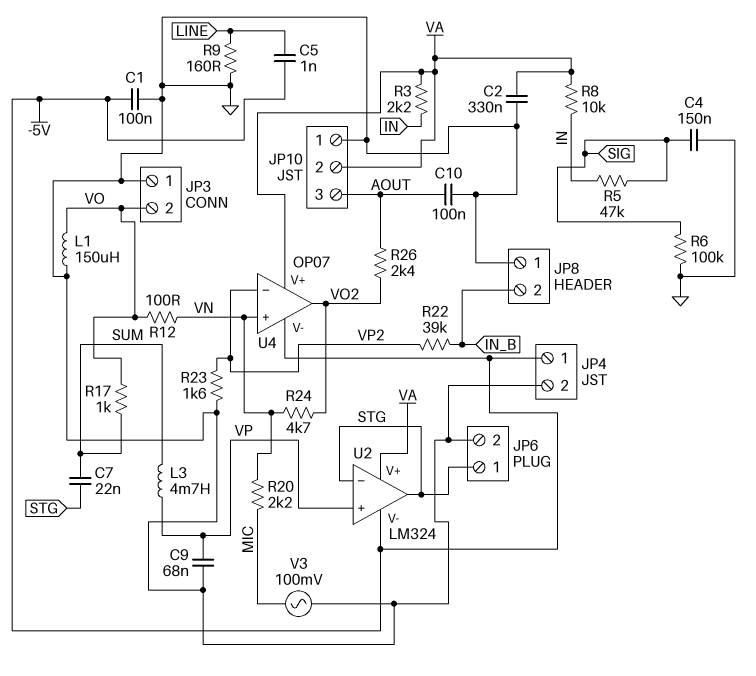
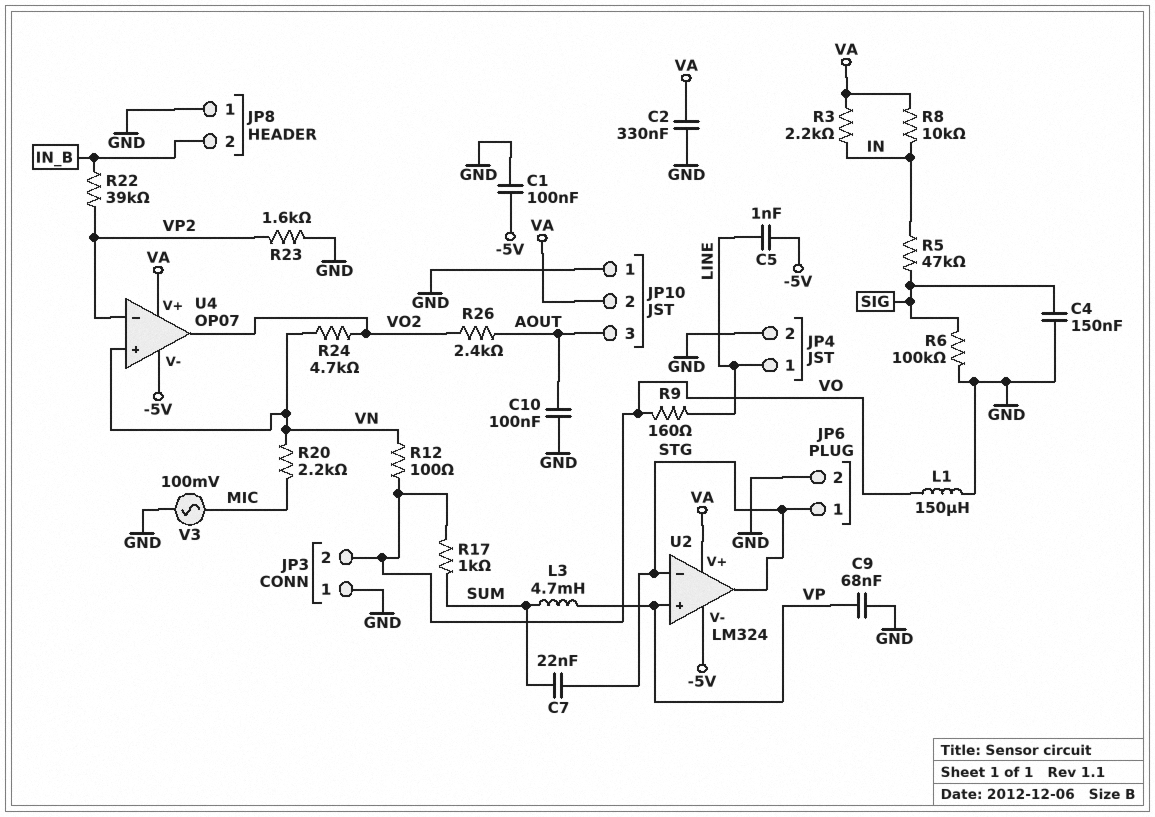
JP4 pin 1: -5V -> LINE
R9: 160 (GND, LINE) -> 160 (LINE, VO)

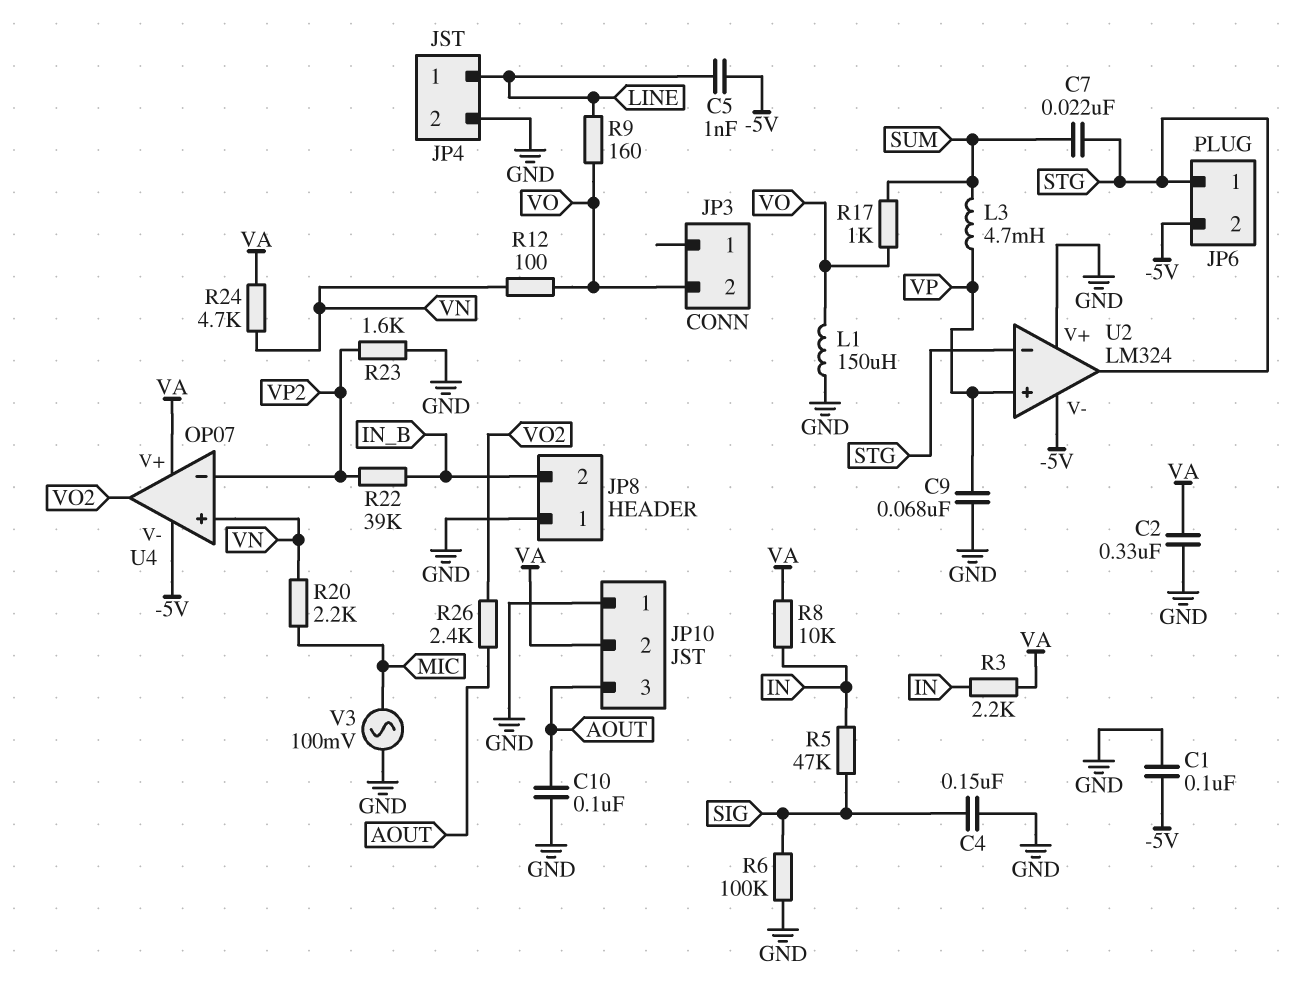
JP3 pin 1: GND -> none
JP6 pin 2: GND -> -5V
R24: 4.7k (VN, VO2) -> 4.7k (VA, VN)
U2 pin V+: VA -> GND

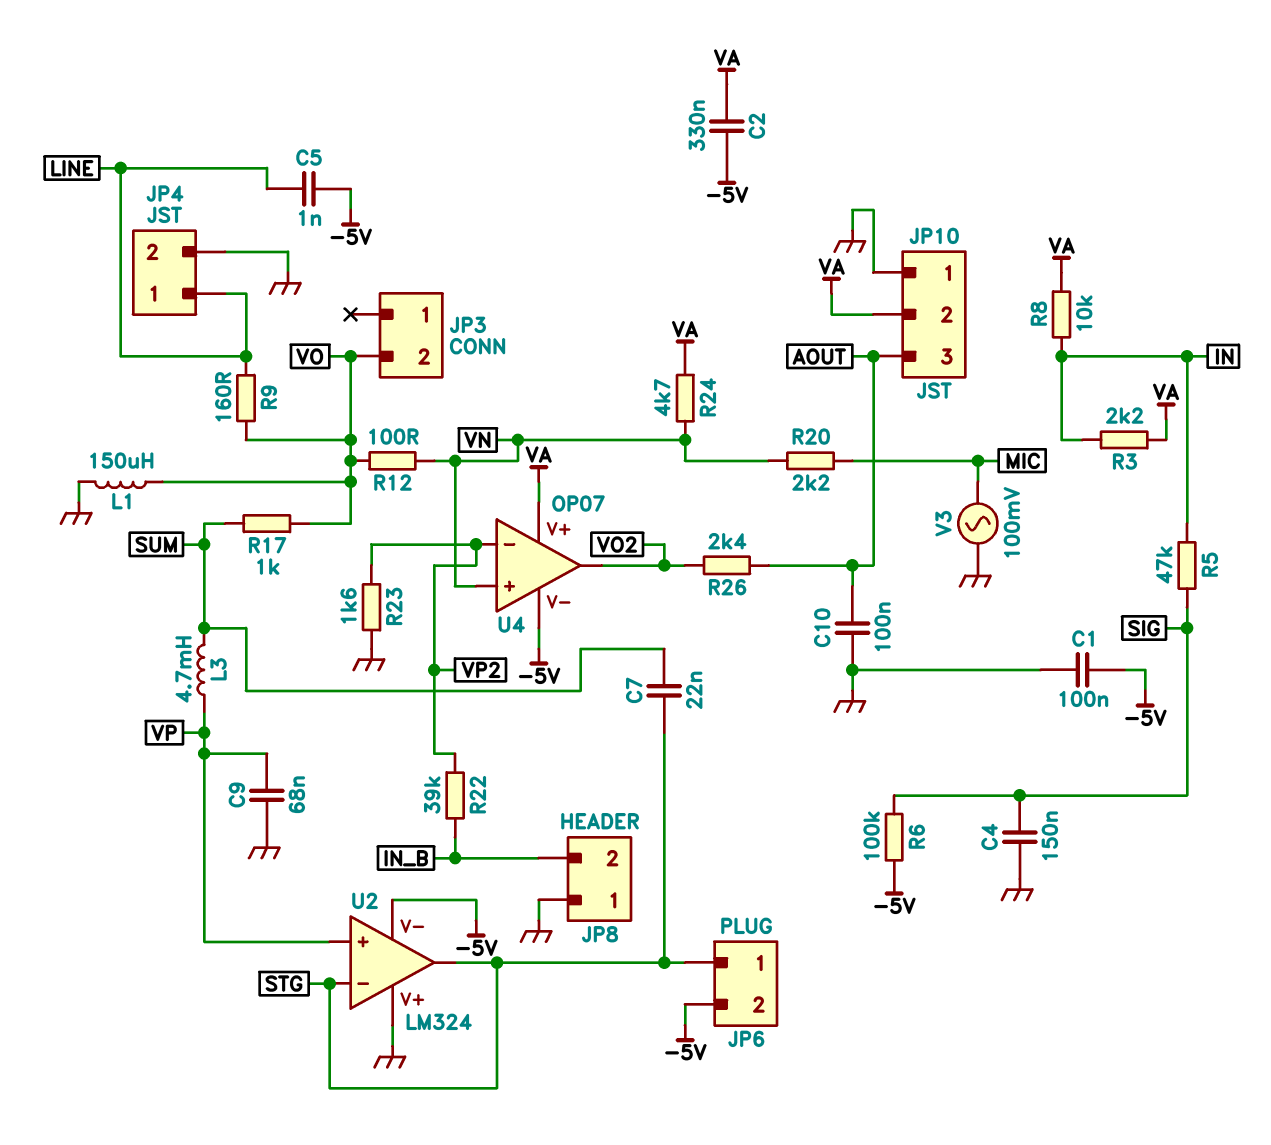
C2: 330nF (GND, VA) -> 330nF (-5V, VA)
R6: 100k (GND, SIG) -> 100k (-5V, SIG)

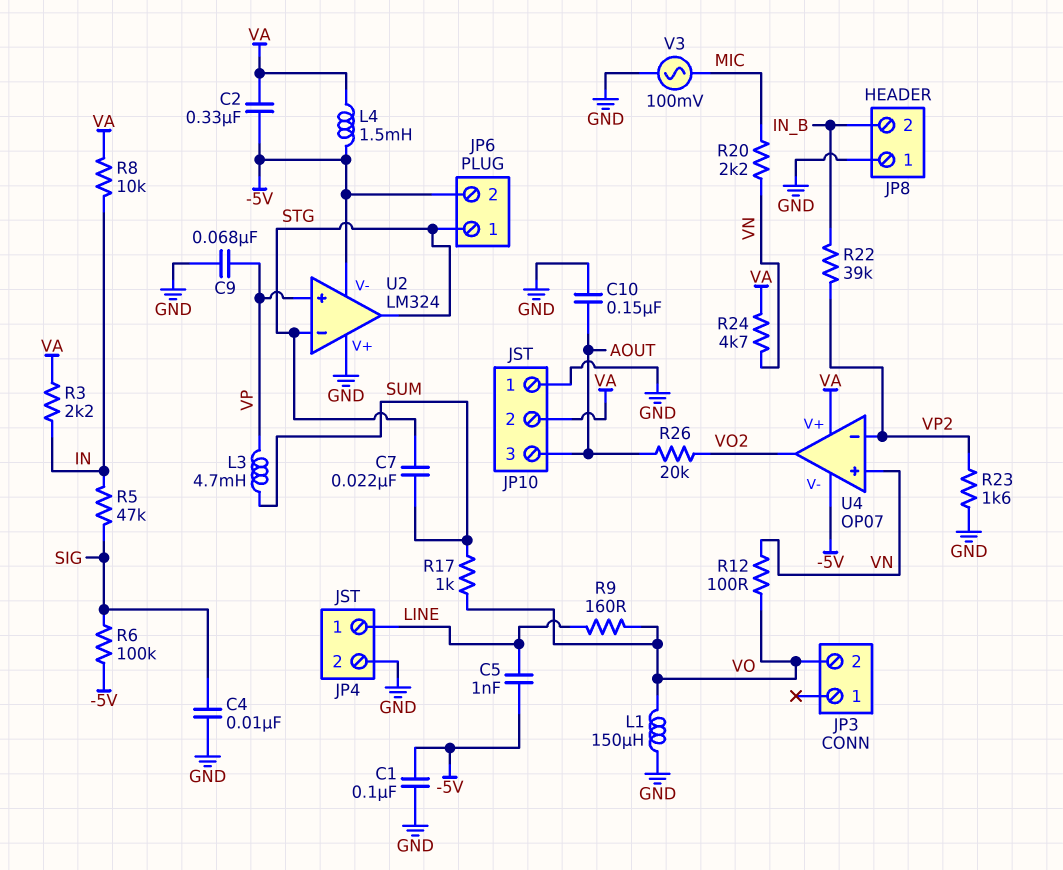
C4: 150nF (GND, SIG) -> 10nF (GND, SIG)
C10: 100nF (AOUT, GND) -> 150nF (AOUT, GND)
L4: none -> 1.5mH (-5V, VA)
R26: 2.4k (AOUT, VO2) -> 20k (AOUT, VO2)

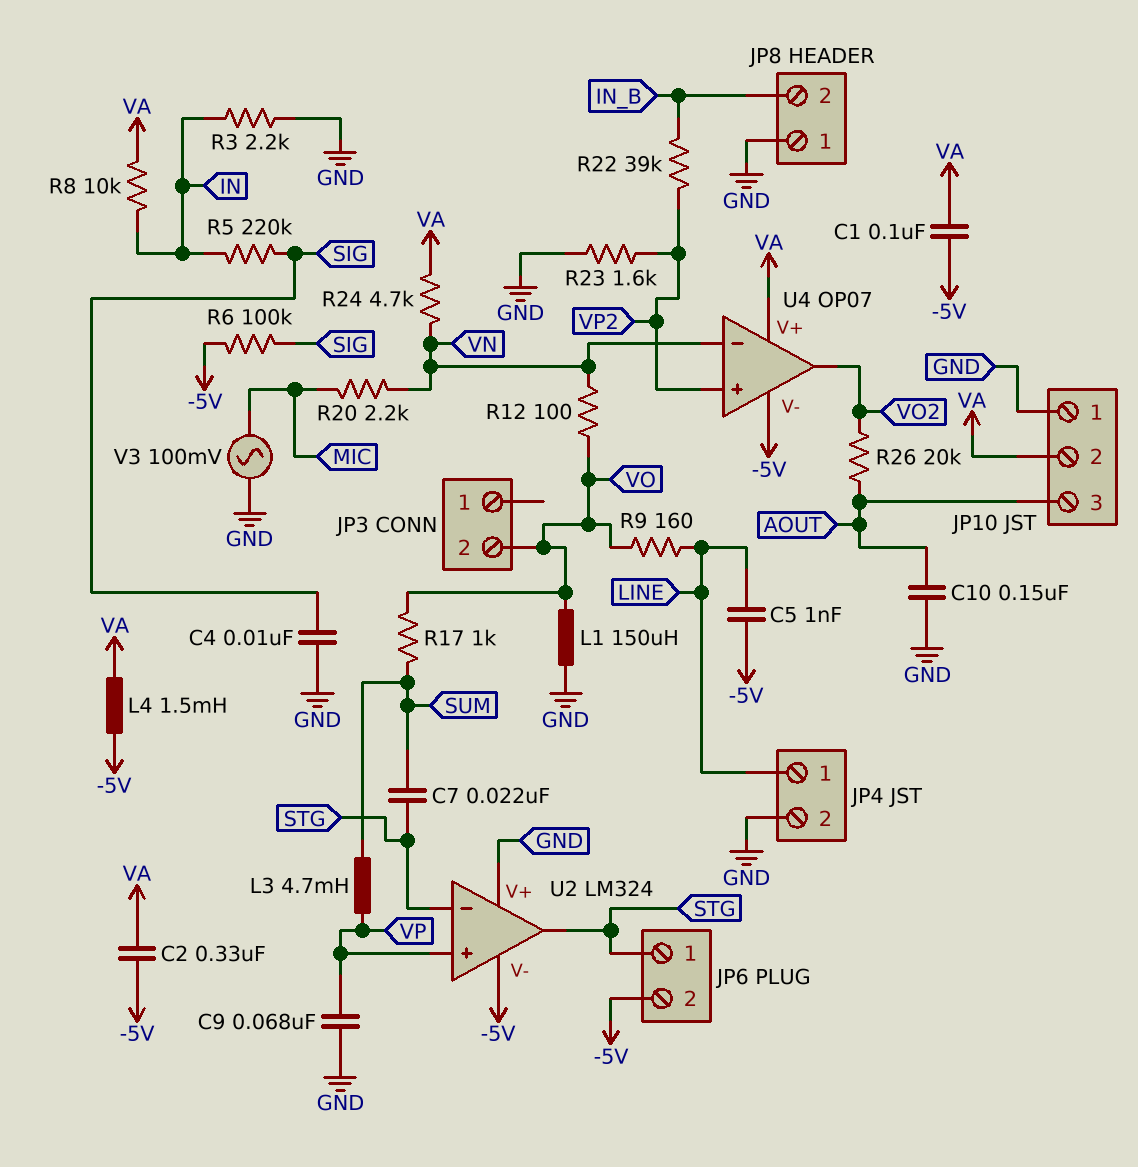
C1: 100nF (-5V, GND) -> 100nF (-5V, VA)
R3: 2.2k (IN, VA) -> 2.2k (GND, IN)
R5: 47k (IN, SIG) -> 220k (IN, SIG)
U4 pin in+: VN -> VP2
U4 pin in-: VP2 -> VN

